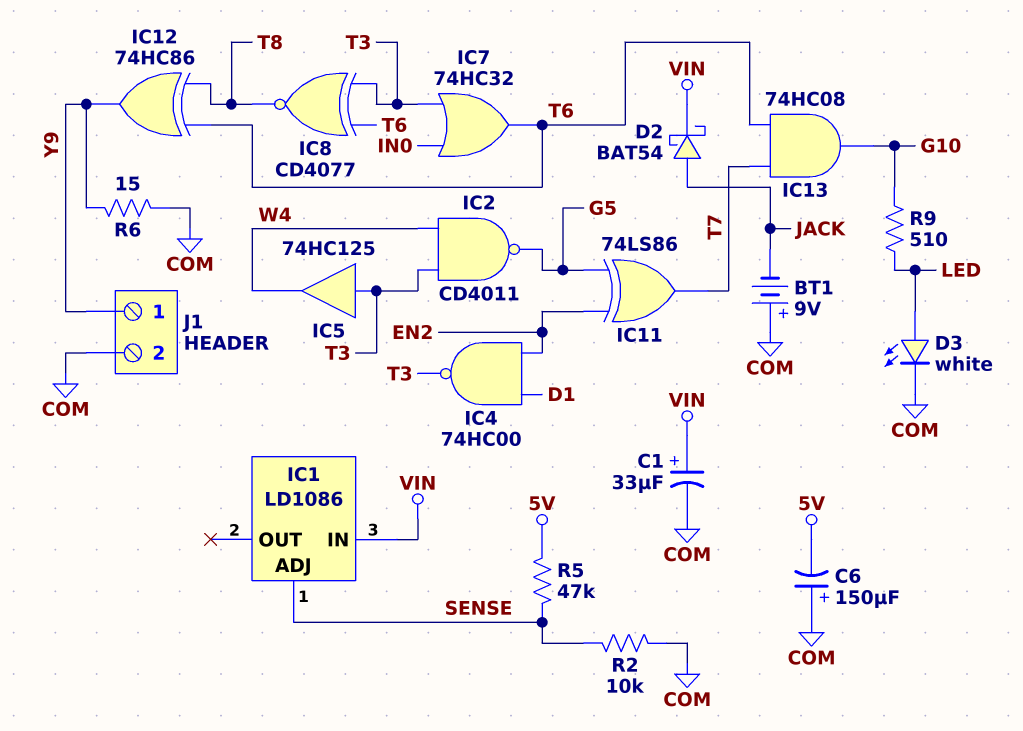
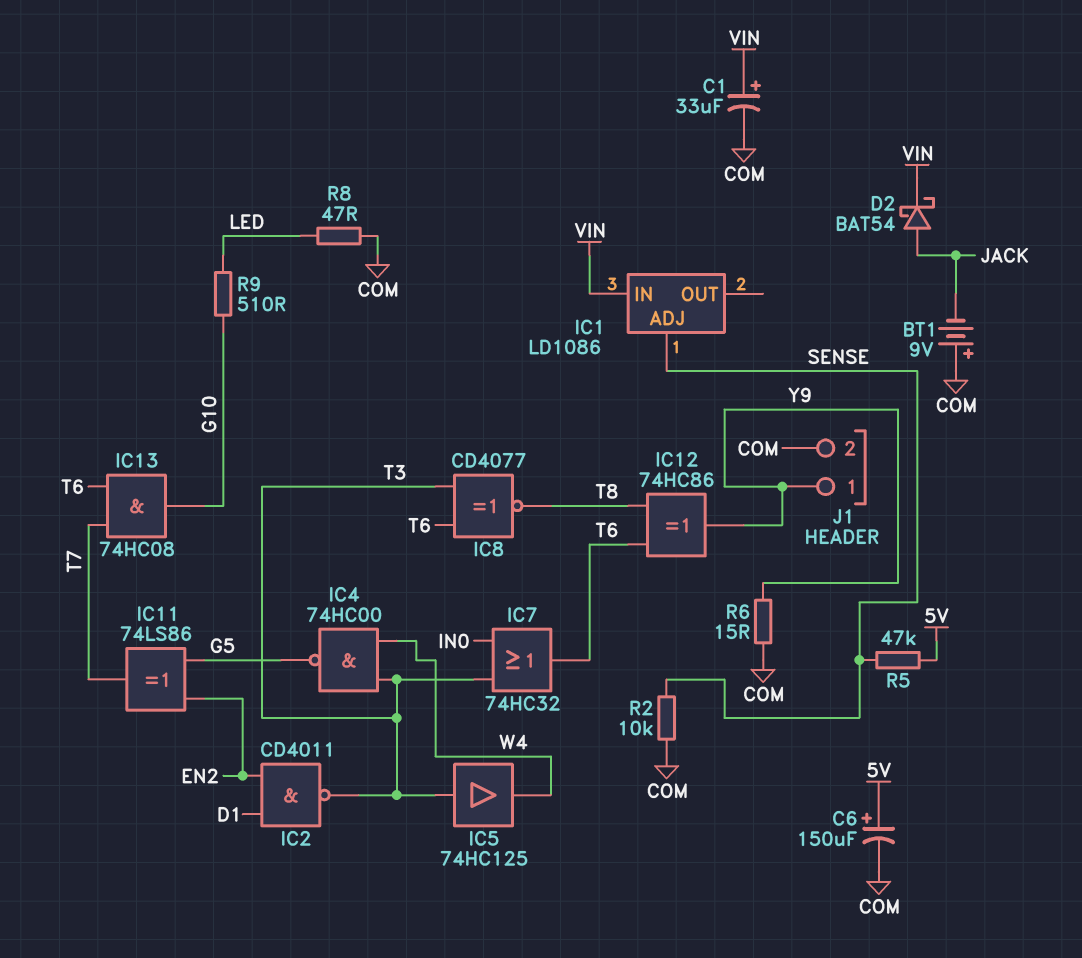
C6: 150uF (plus COM, minus 5V) -> 150uF (plus 5V, minus COM)
D3: LED white (A LED, K COM) -> none
IC2: NAND CD4011 (in T3, in W4, out G5) -> NAND CD4011 (in D1, in EN2, out T3)
IC4: NAND 74HC00 (in D1, in EN2, out T3) -> NAND 74HC00 (in T3, in W4, out G5)
R8: none -> 47 (COM, LED)

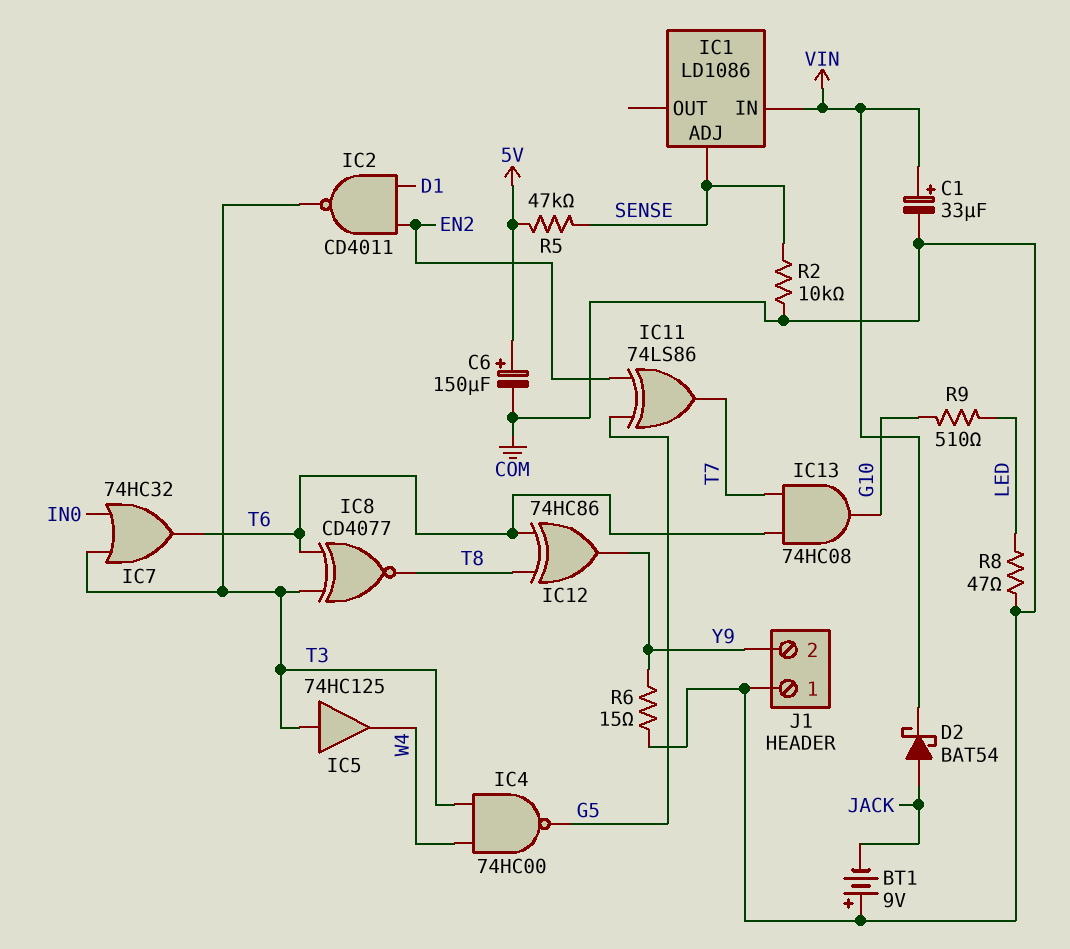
J1 pin 1: Y9 -> COM
J1 pin 2: COM -> Y9

